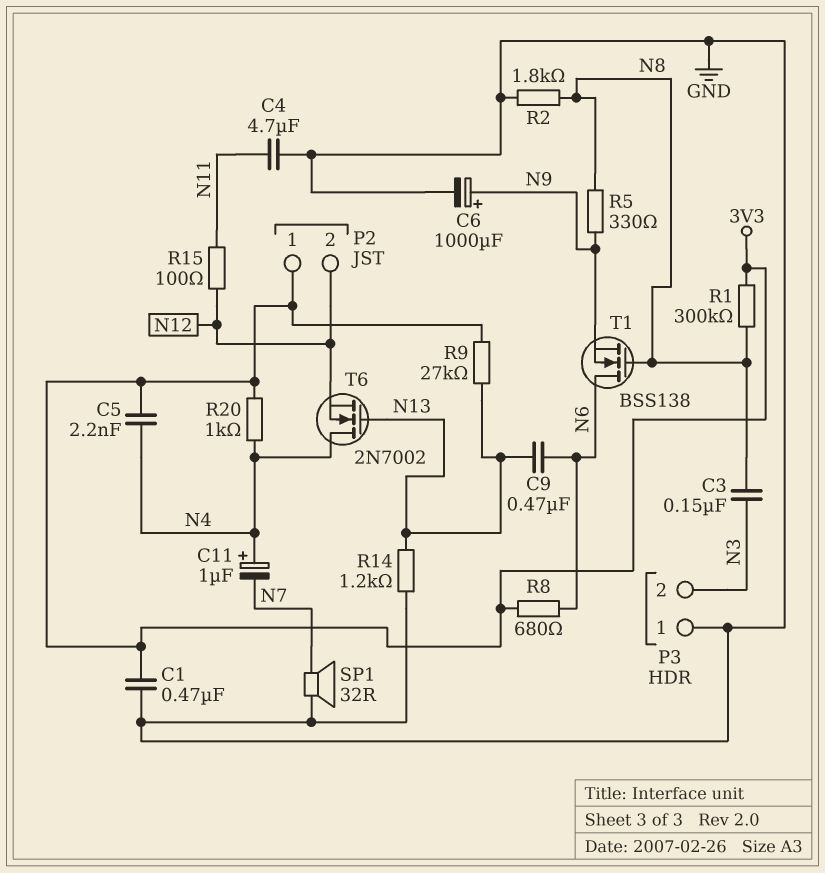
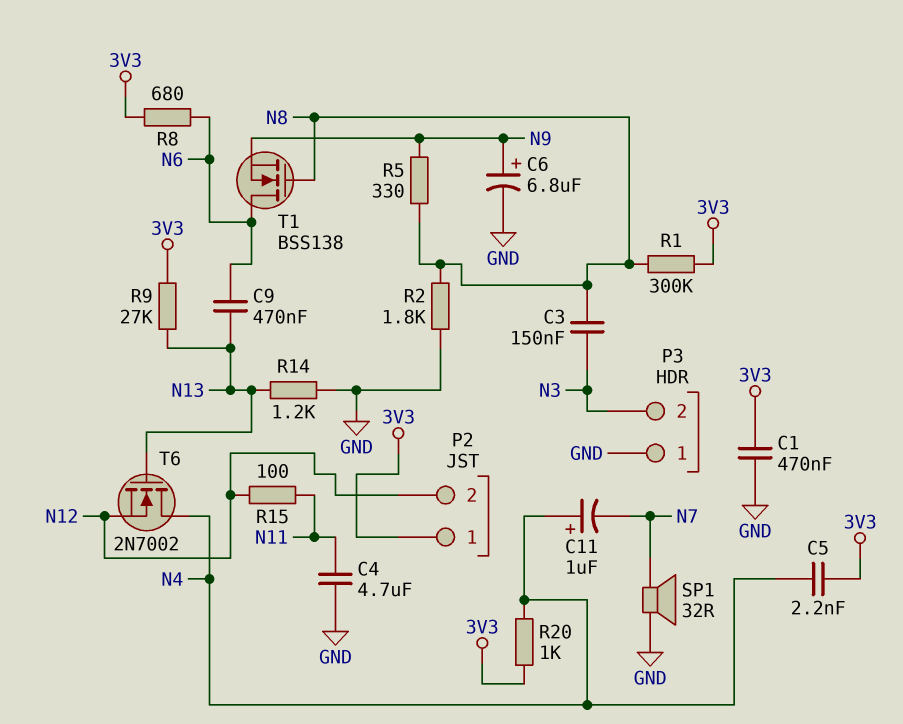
C6: 1000uF (plus N9, minus GND) -> 6.8uF (plus N9, minus GND)

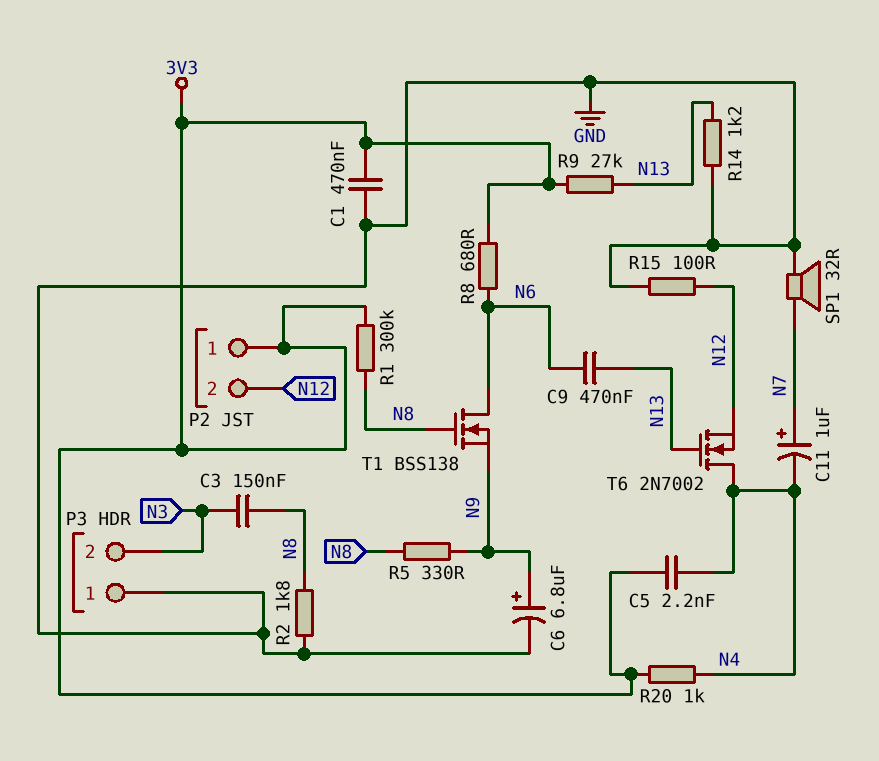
C4: 4.7uF (GND, N11) -> none
C11: 1uF (plus N4, minus N7) -> 1uF (plus N7, minus N4)
R15: 100 (N11, N12) -> 100 (GND, N12)

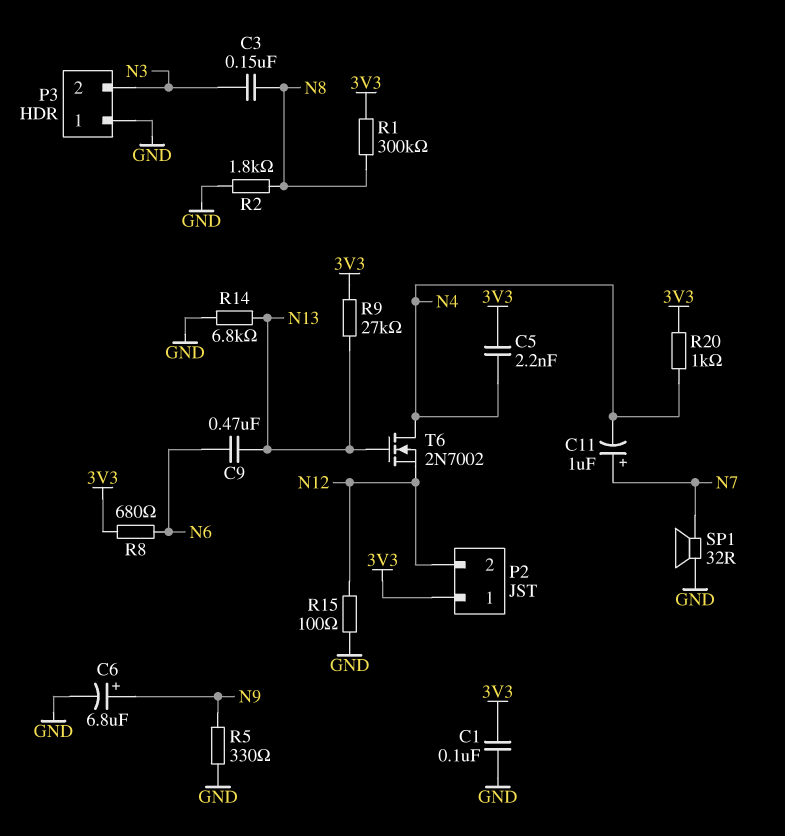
C1: 470nF (3V3, GND) -> 100nF (3V3, GND)
R5: 330 (N8, N9) -> 330 (GND, N9)
R14: 1.2k (GND, N13) -> 6.8k (GND, N13)
T1: NMOS BSS138 (G N8, D N6, S N9) -> none

